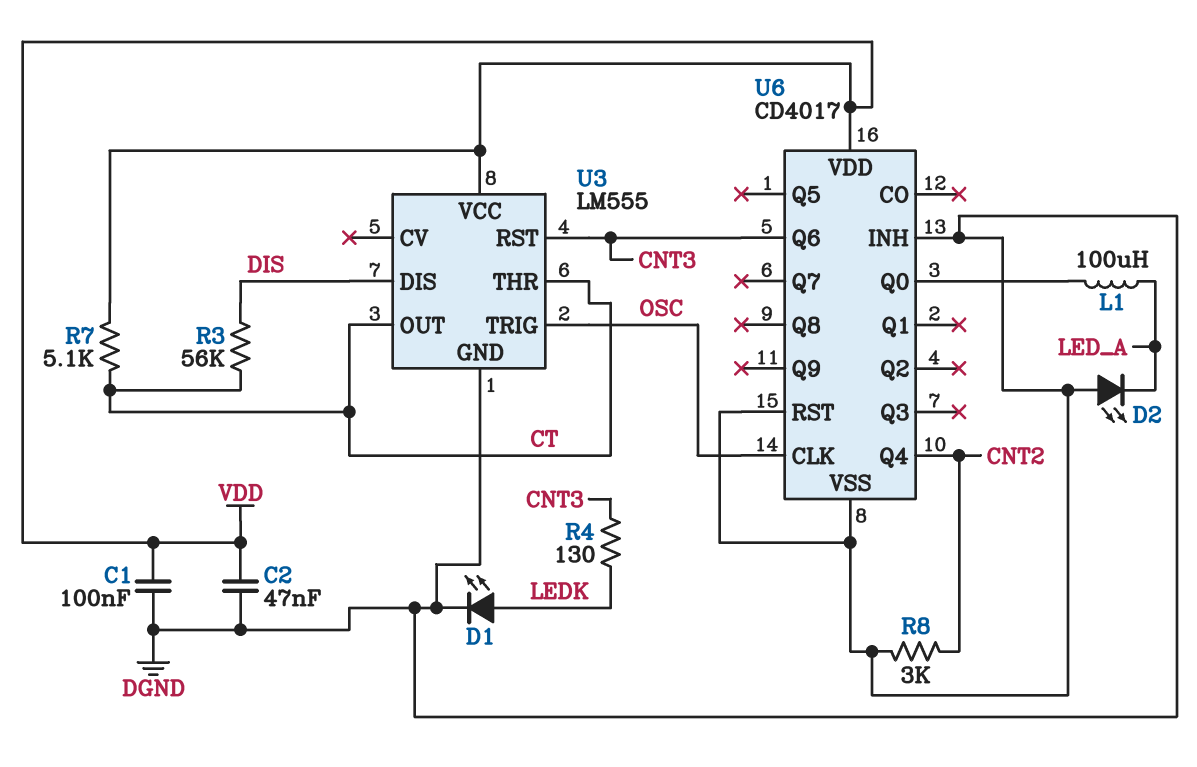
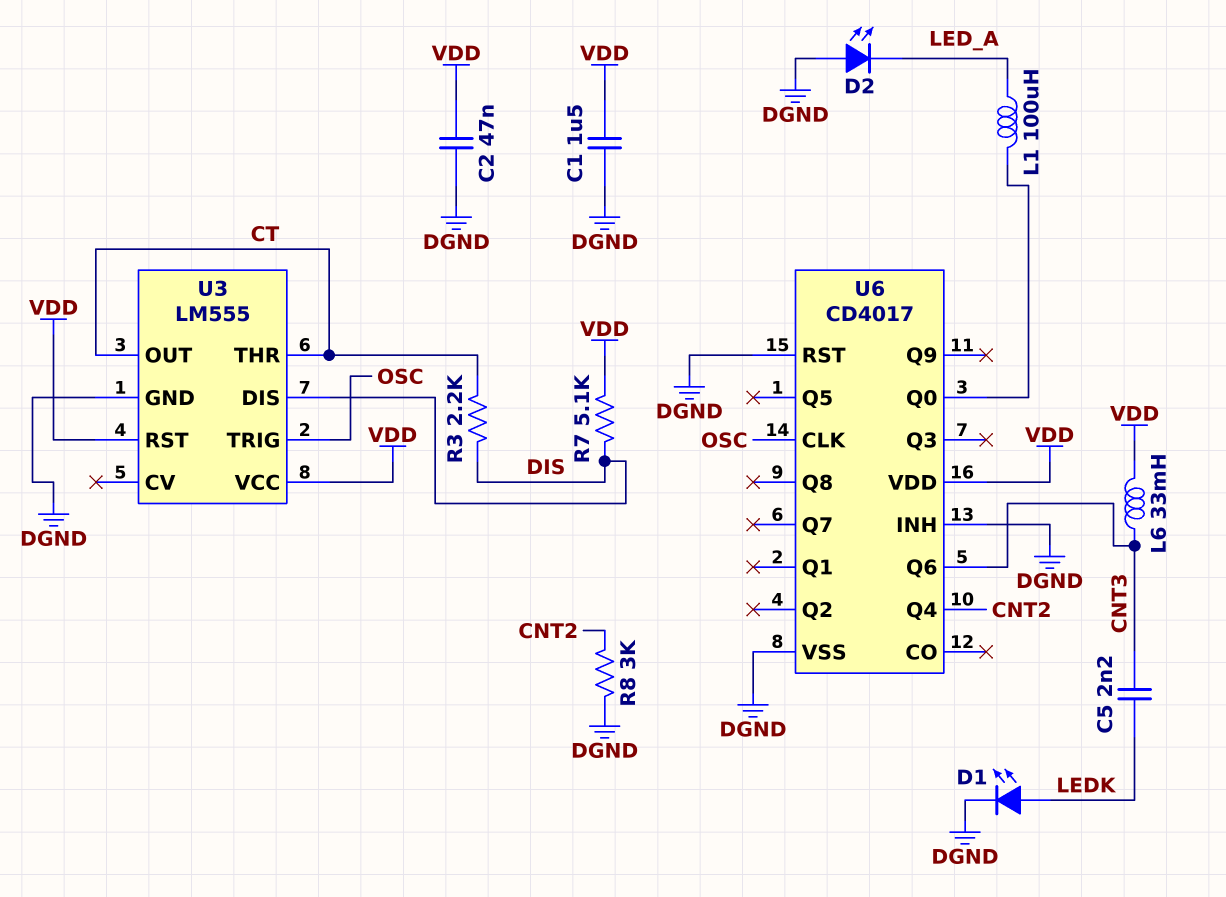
C1: 100nF (DGND, VDD) -> 1.5uF (DGND, VDD)
C5: none -> 2.2nF (CNT3, LEDK)
L6: none -> 33mH (CNT3, VDD)
R3: 56k (CT, DIS) -> 2.2k (CT, DIS)
R4: 130 (CNT3, LEDK) -> none
R7: 5.1k (CT, VDD) -> 5.1k (DIS, VDD)
U3 pin RST: CNT3 -> VDD

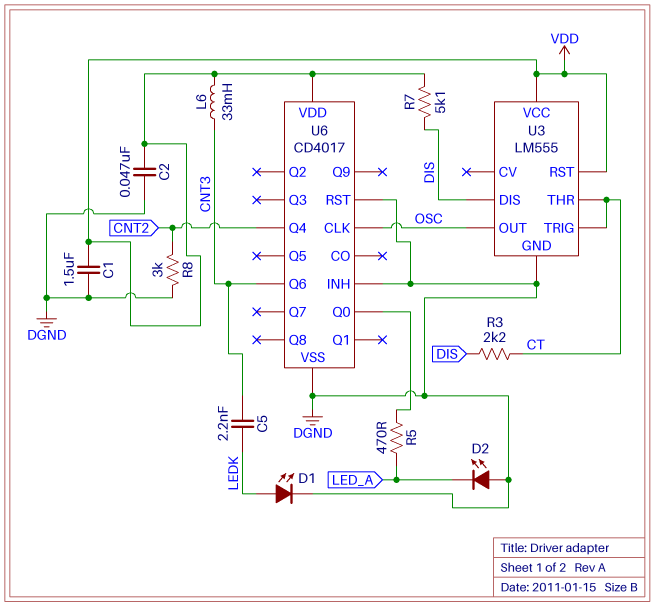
L1: 100uH (LED_A, U6/Q0) -> none
R5: none -> 470 (LED_A, U6/Q0)
U3 pin OUT: CT -> OSC
U3 pin TRIG: OSC -> CT

